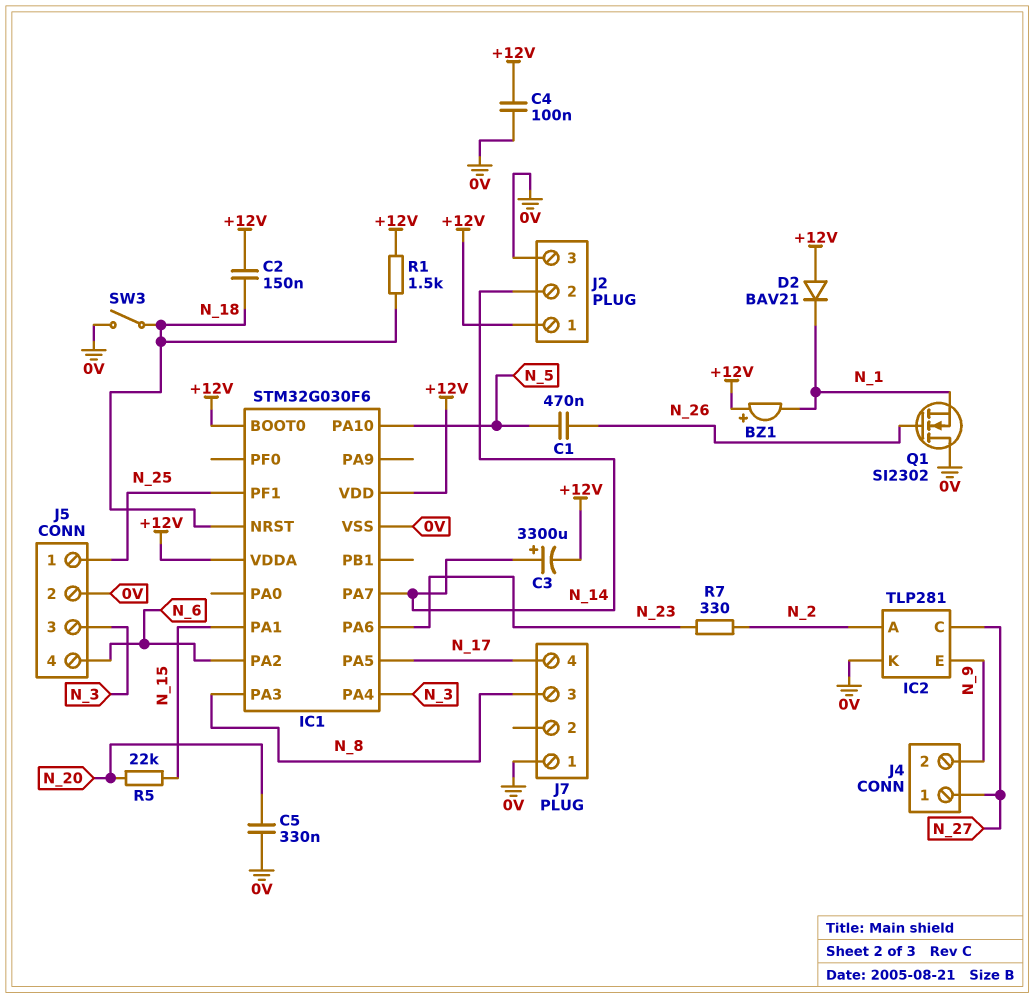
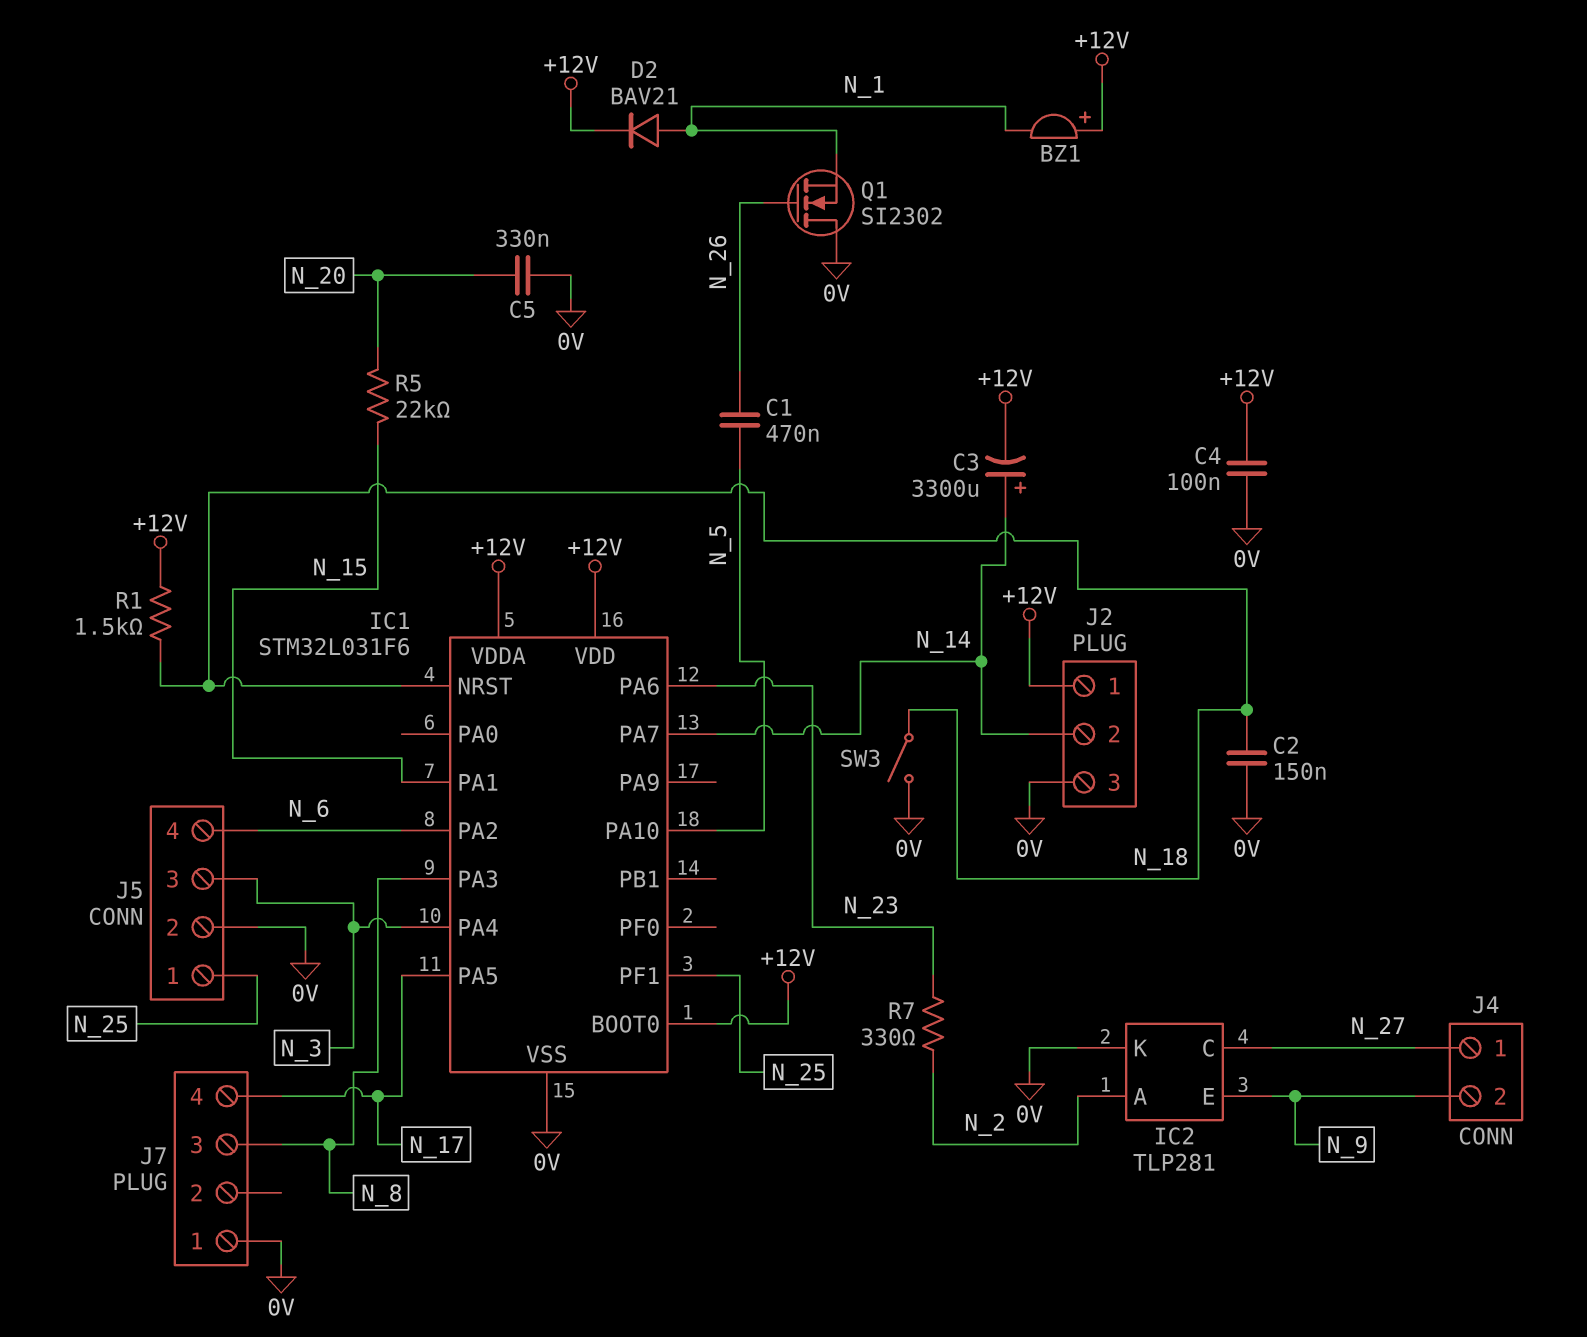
C2: 150nF (+12V, N_18) -> 150nF (0V, N_18)
D2: diode BAV21 (A +12V, K N_1) -> diode BAV21 (A N_1, K +12V)
IC1: STM32G030F6 -> STM32L031F6

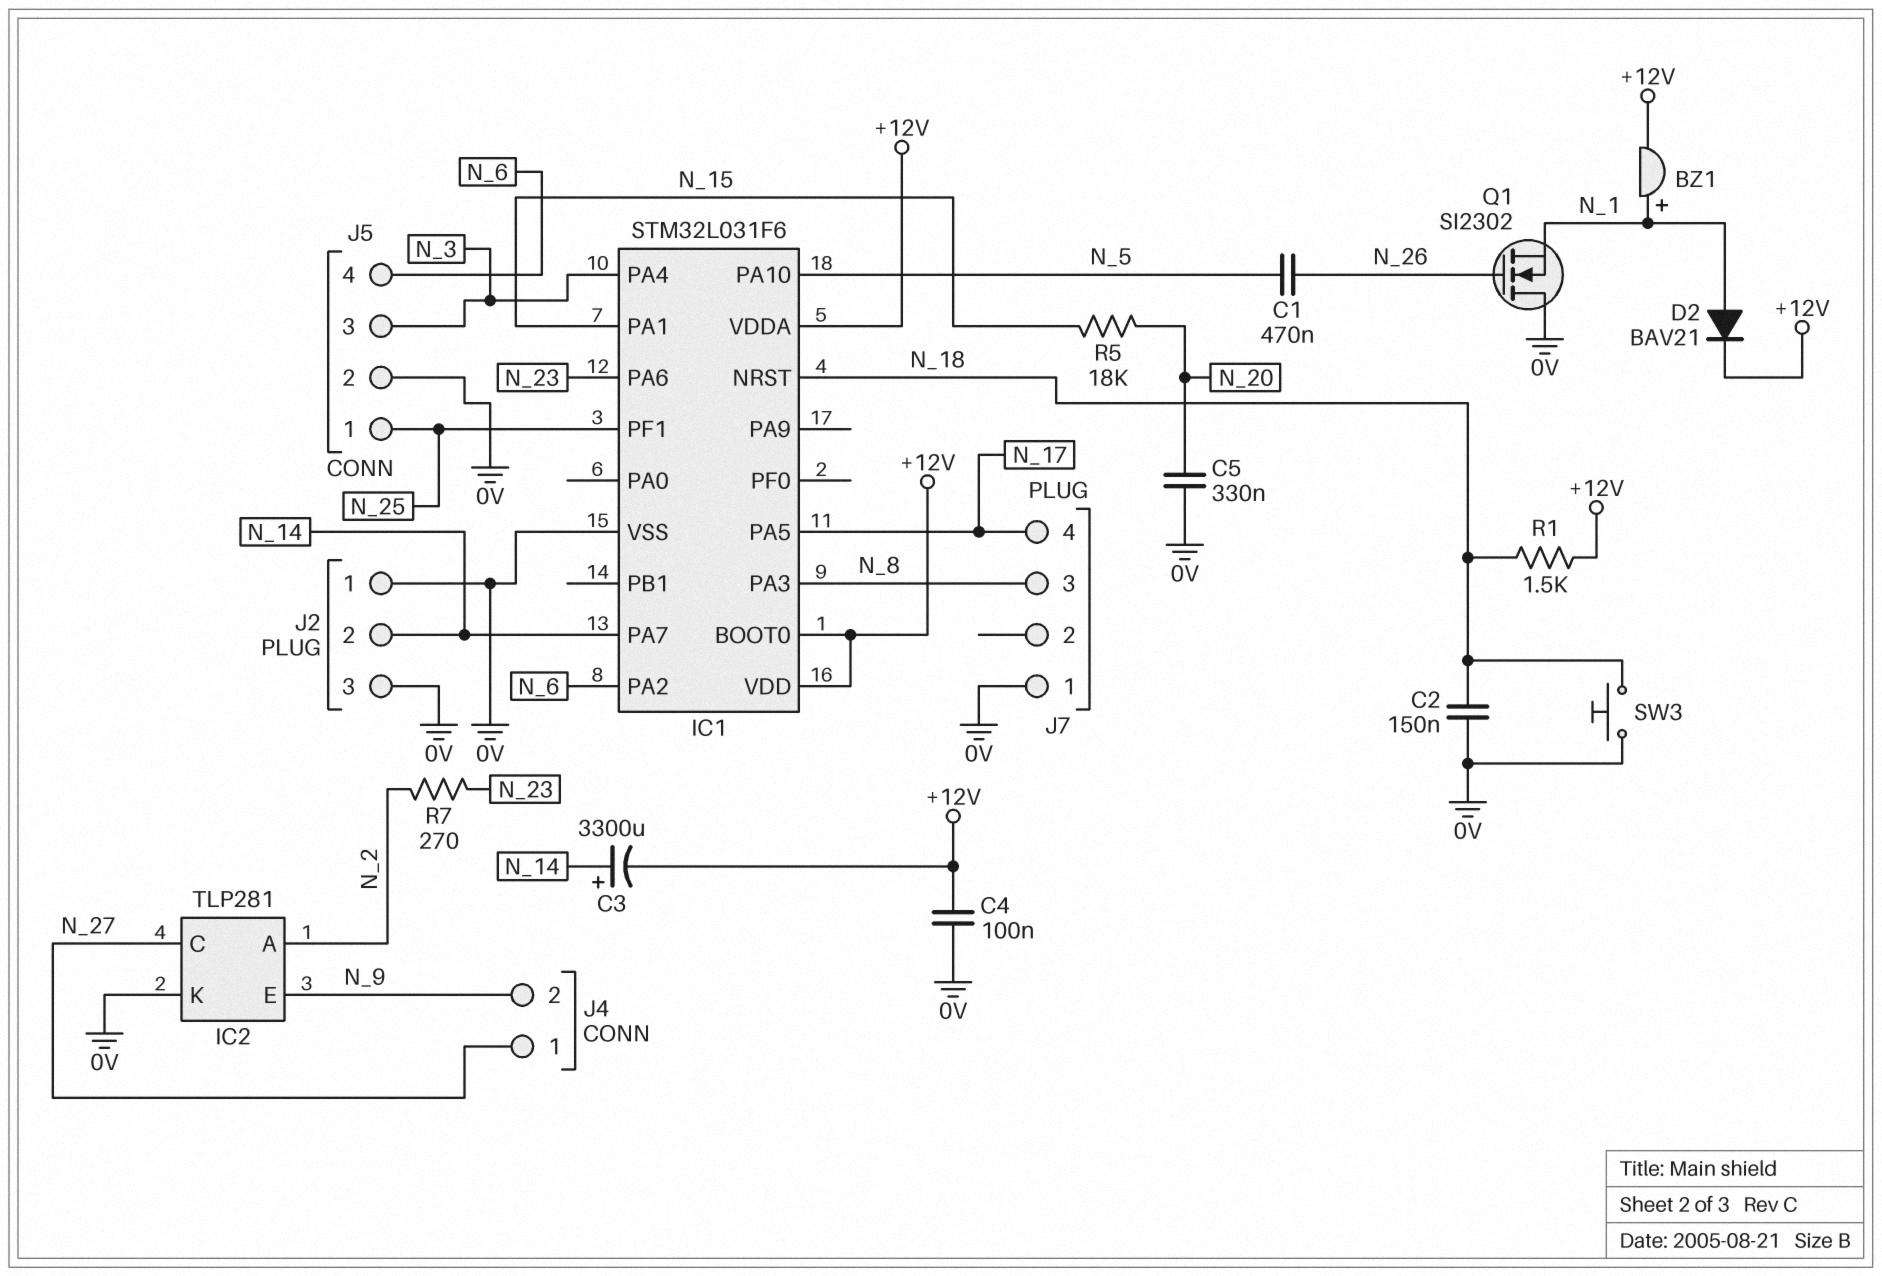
BZ1: buzzer (plus +12V, minus N_1) -> buzzer (plus N_1, minus +12V)
J2 pin 1: +12V -> 0V
R5: 22k (N_15, N_20) -> 18k (N_15, N_20)
R7: 330 (N_2, N_23) -> 270 (N_2, N_23)
SW3: switch (0V, N_18) -> button (0V, N_18)

